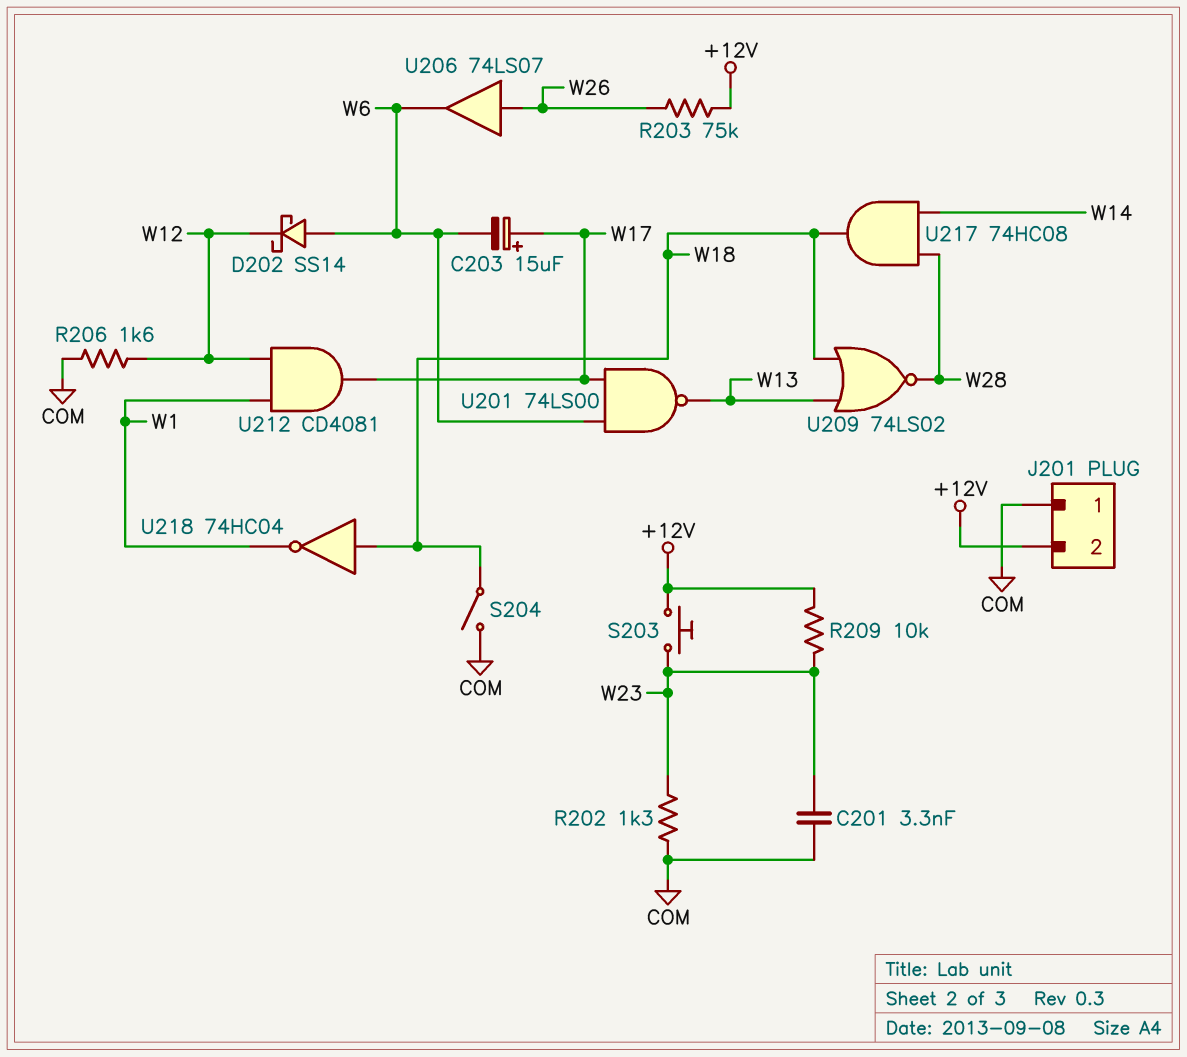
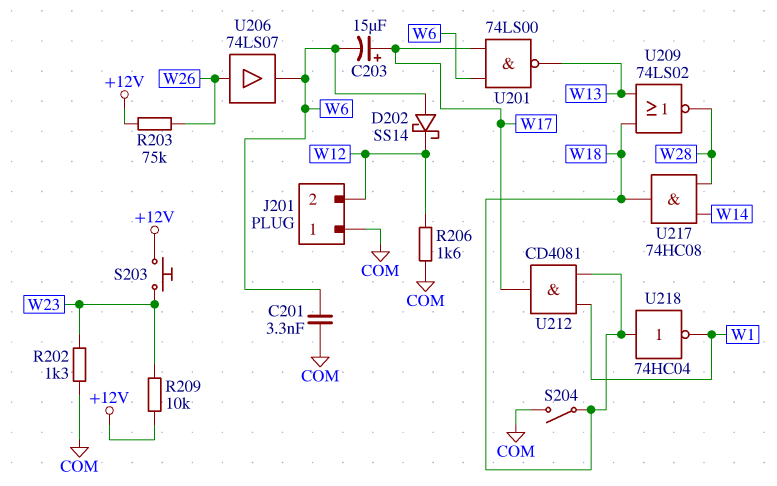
C201: 3.3nF (COM, W23) -> 3.3nF (COM, W6)
J201 pin 2: +12V -> W12
U212: AND CD4081 (in W1, in W12, out W17) -> AND CD4081 (in W1, in W18, out W17)

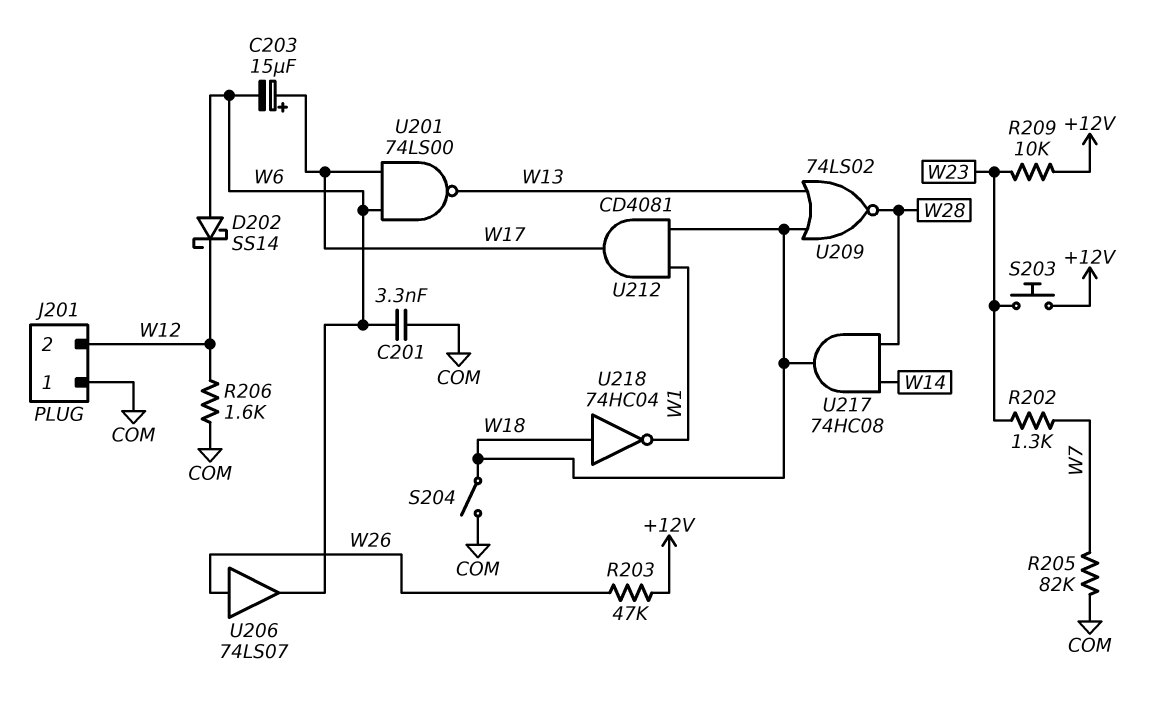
R202: 1.3k (COM, W23) -> 1.3k (W7, W23)
R203: 75k (+12V, W26) -> 47k (+12V, W26)
R205: none -> 82k (COM, W7)

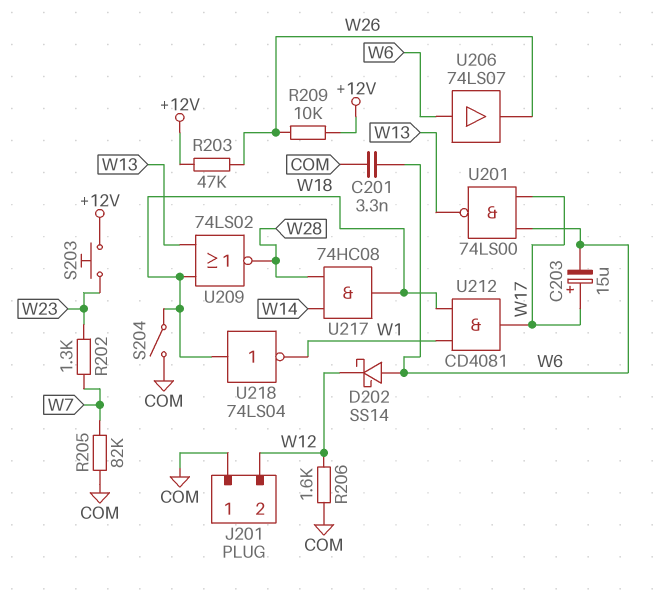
R209: 10k (+12V, W23) -> 10k (+12V, W26)
U206: buffer 74LS07 (in W26, out W6) -> buffer 74LS07 (in W6, out W26)
U218: NOT 74HC04 (in W18, out W1) -> NOT 74LS04 (in W18, out W1)

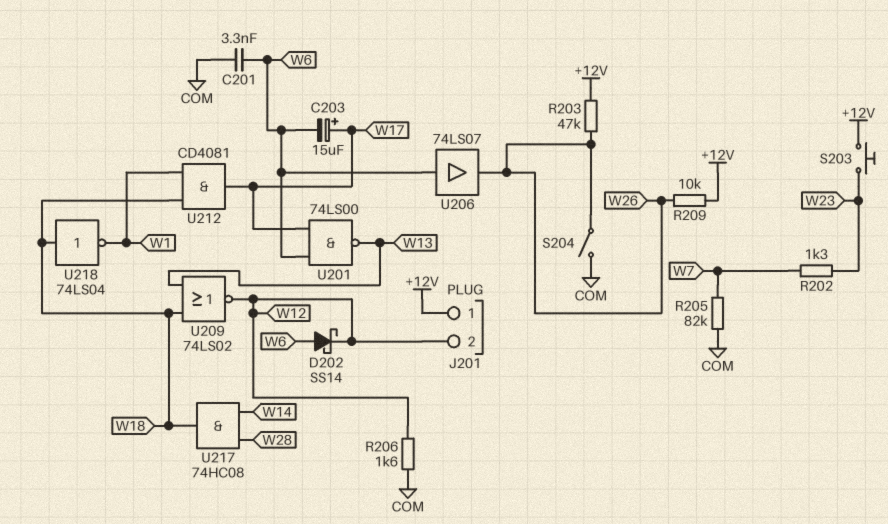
J201 pin 1: COM -> +12V
S204: switch (COM, W18) -> switch (COM, W26)
U209: NOR 74LS02 (in W13, in W18, out W28) -> NOR 74LS02 (in W13, in W18, out W12)

